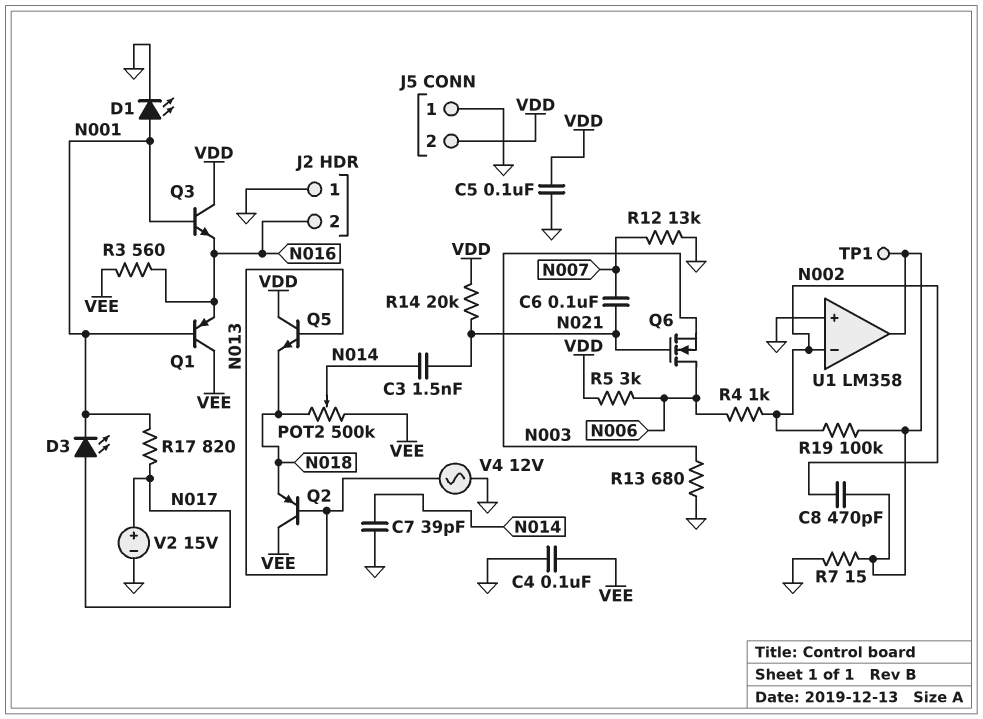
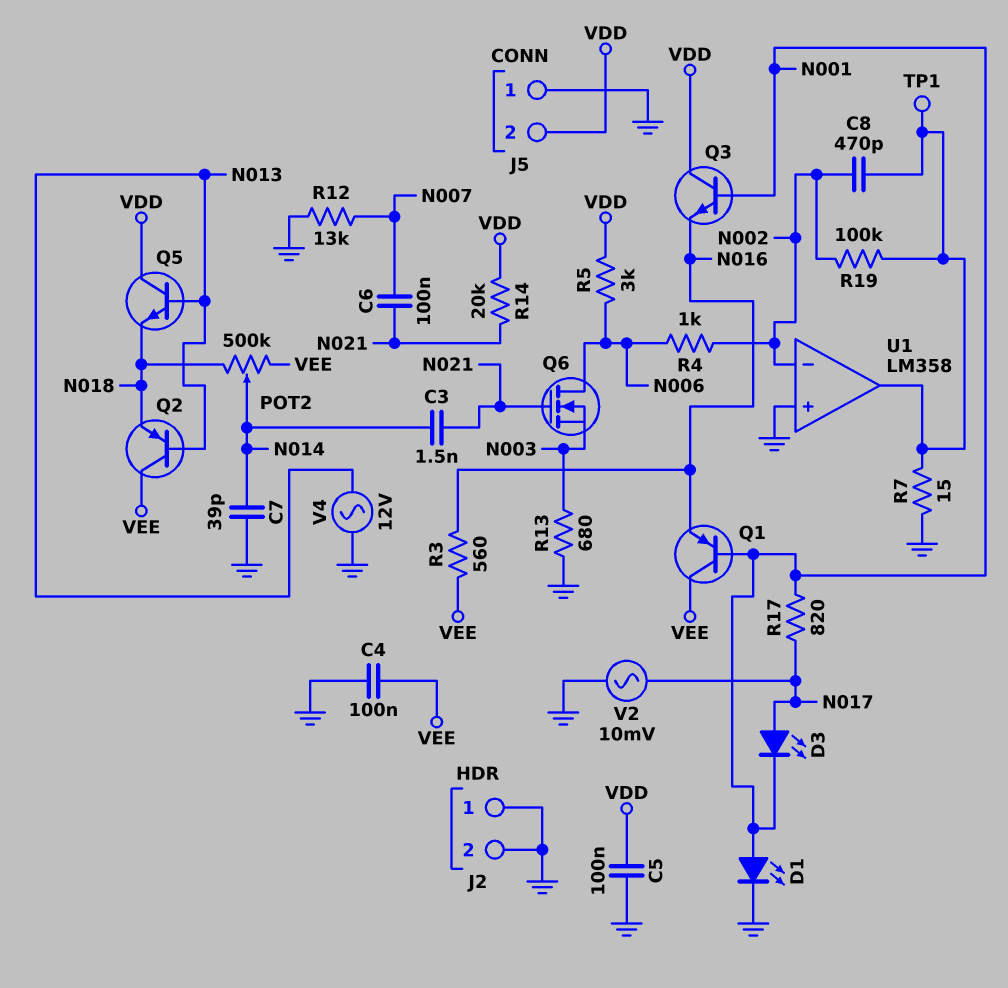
J2 pin 2: N016 -> GND
V2: 15V (plus N017, minus GND) -> AC 10mV (GND, N017)

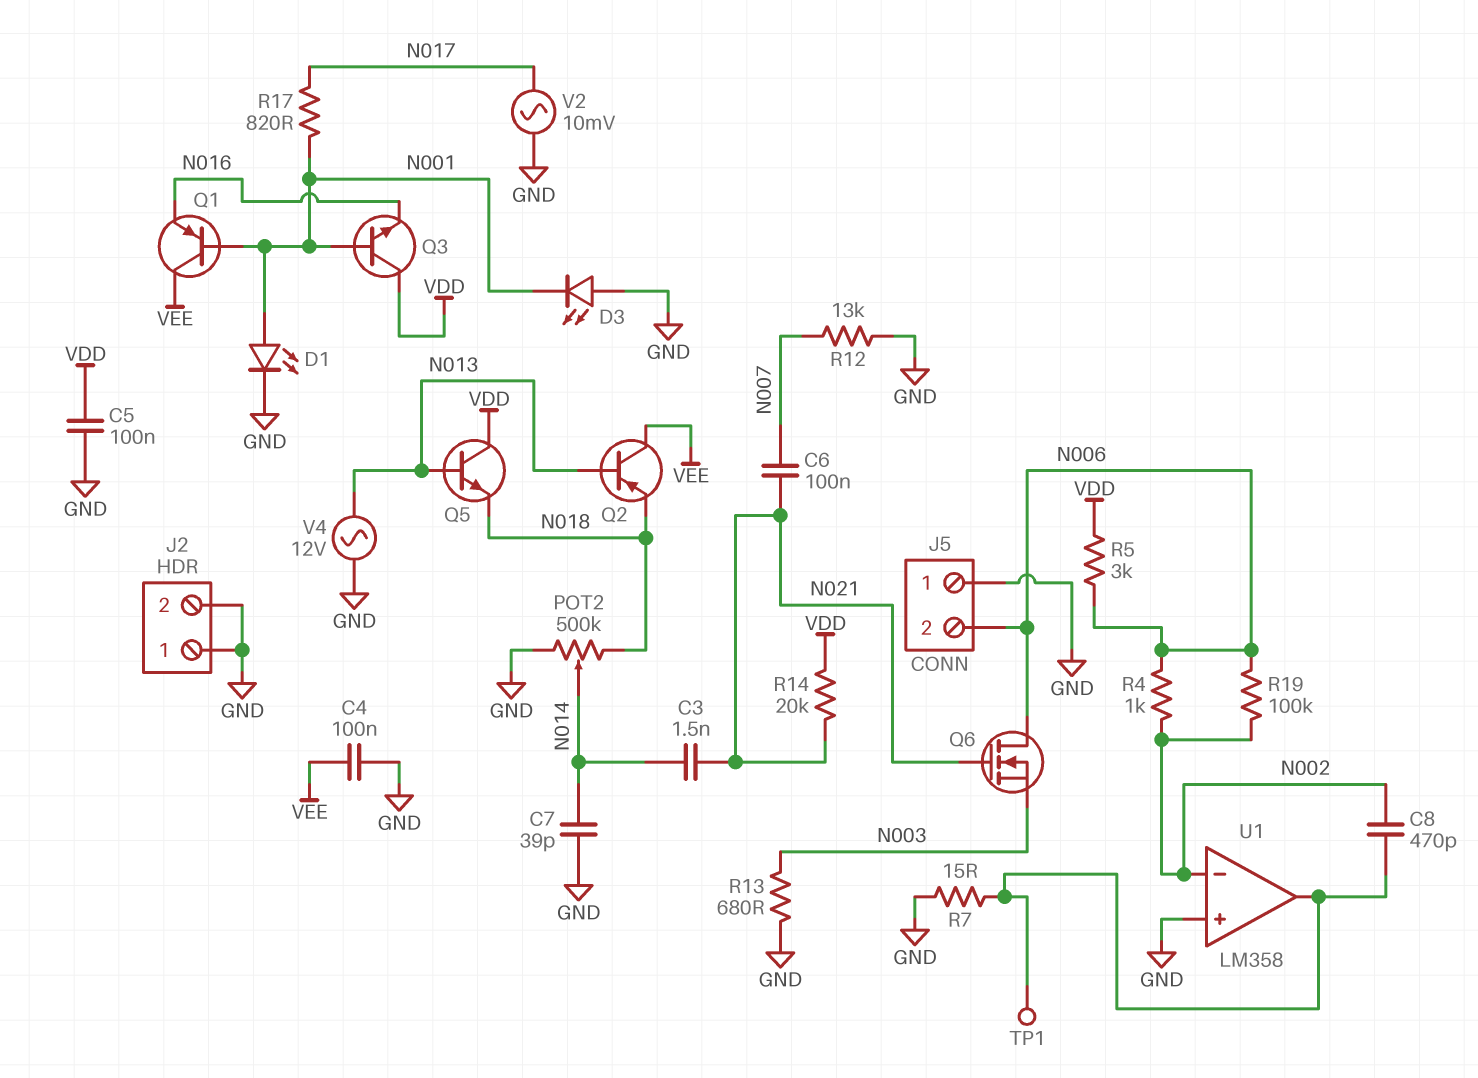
D3: LED (A N017, K N001) -> LED (A GND, K N001)
J5 pin 2: VDD -> N006
POT2: 500k (N018, VEE, wiper N014) -> 500k (GND, N018, wiper N014)
R3: 560 (N016, VEE) -> none
R19: 100k (N002, U1/out) -> 100k (N002, N006)

